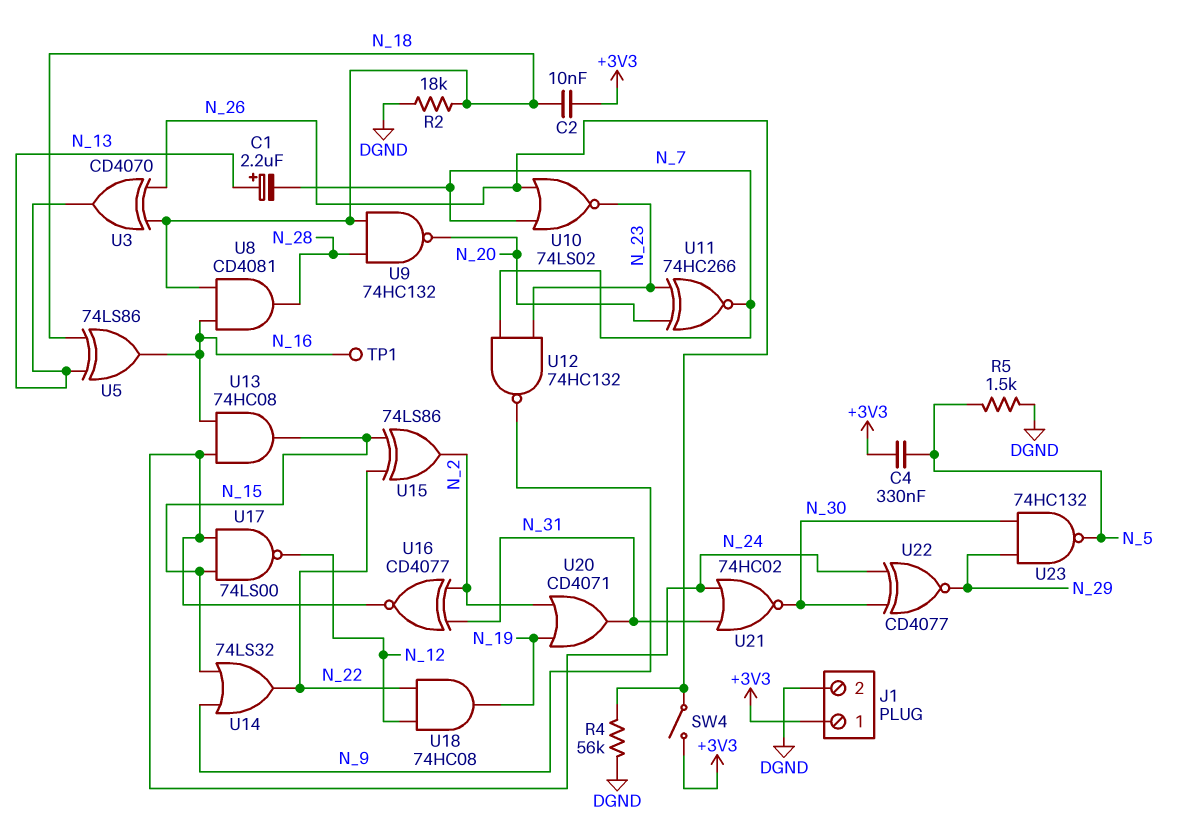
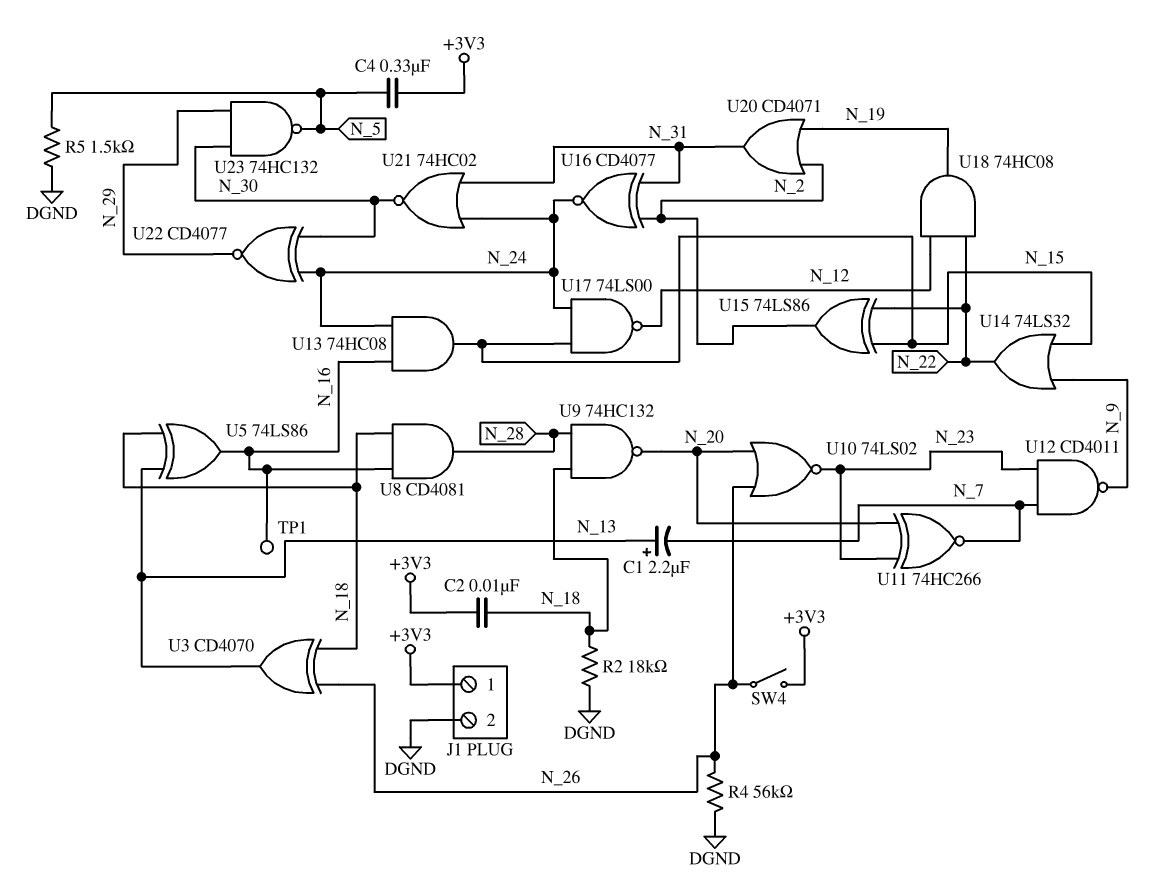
U10: NOR 74LS02 (in N_7, in N_26, out N_23) -> NOR 74LS02 (in N_20, in N_26, out N_23)
U12: NAND 74HC132 (in N_7, in N_23, out N_9) -> NAND CD4011 (in N_7, in N_23, out N_9)

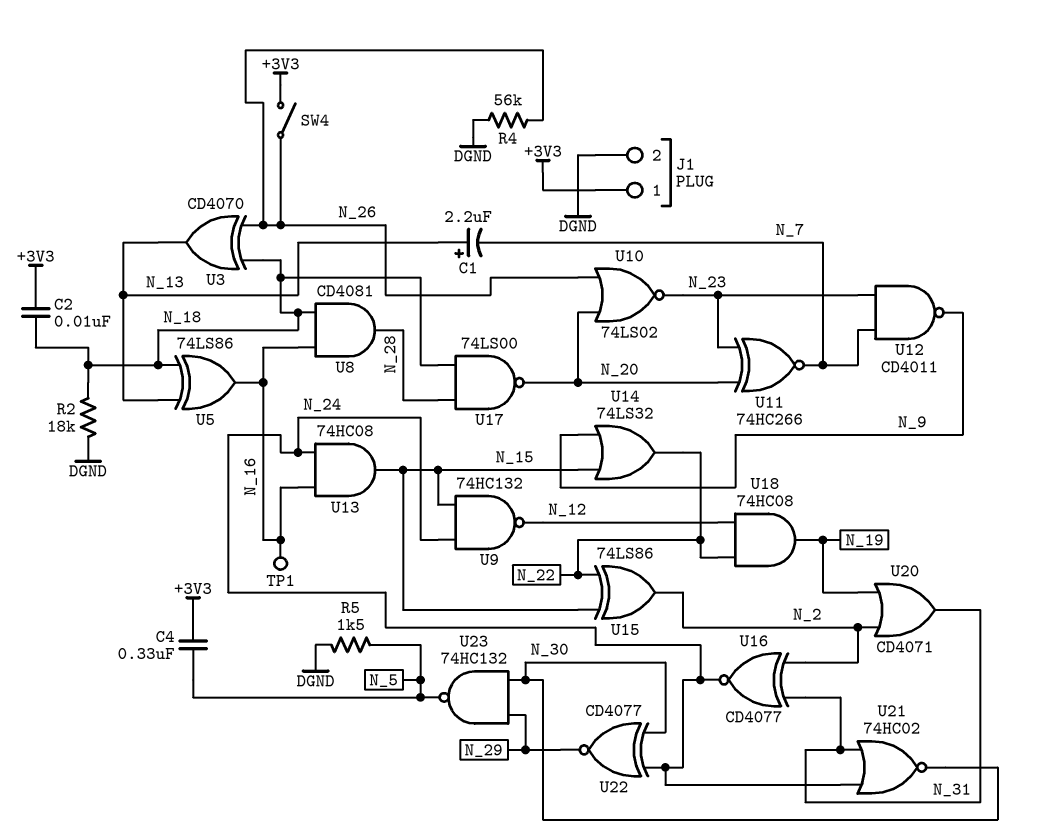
U9: NAND 74HC132 (in N_18, in N_28, out N_20) -> NAND 74HC132 (in N_15, in N_24, out N_12)
U17: NAND 74LS00 (in N_15, in N_24, out N_12) -> NAND 74LS00 (in N_18, in N_28, out N_20)

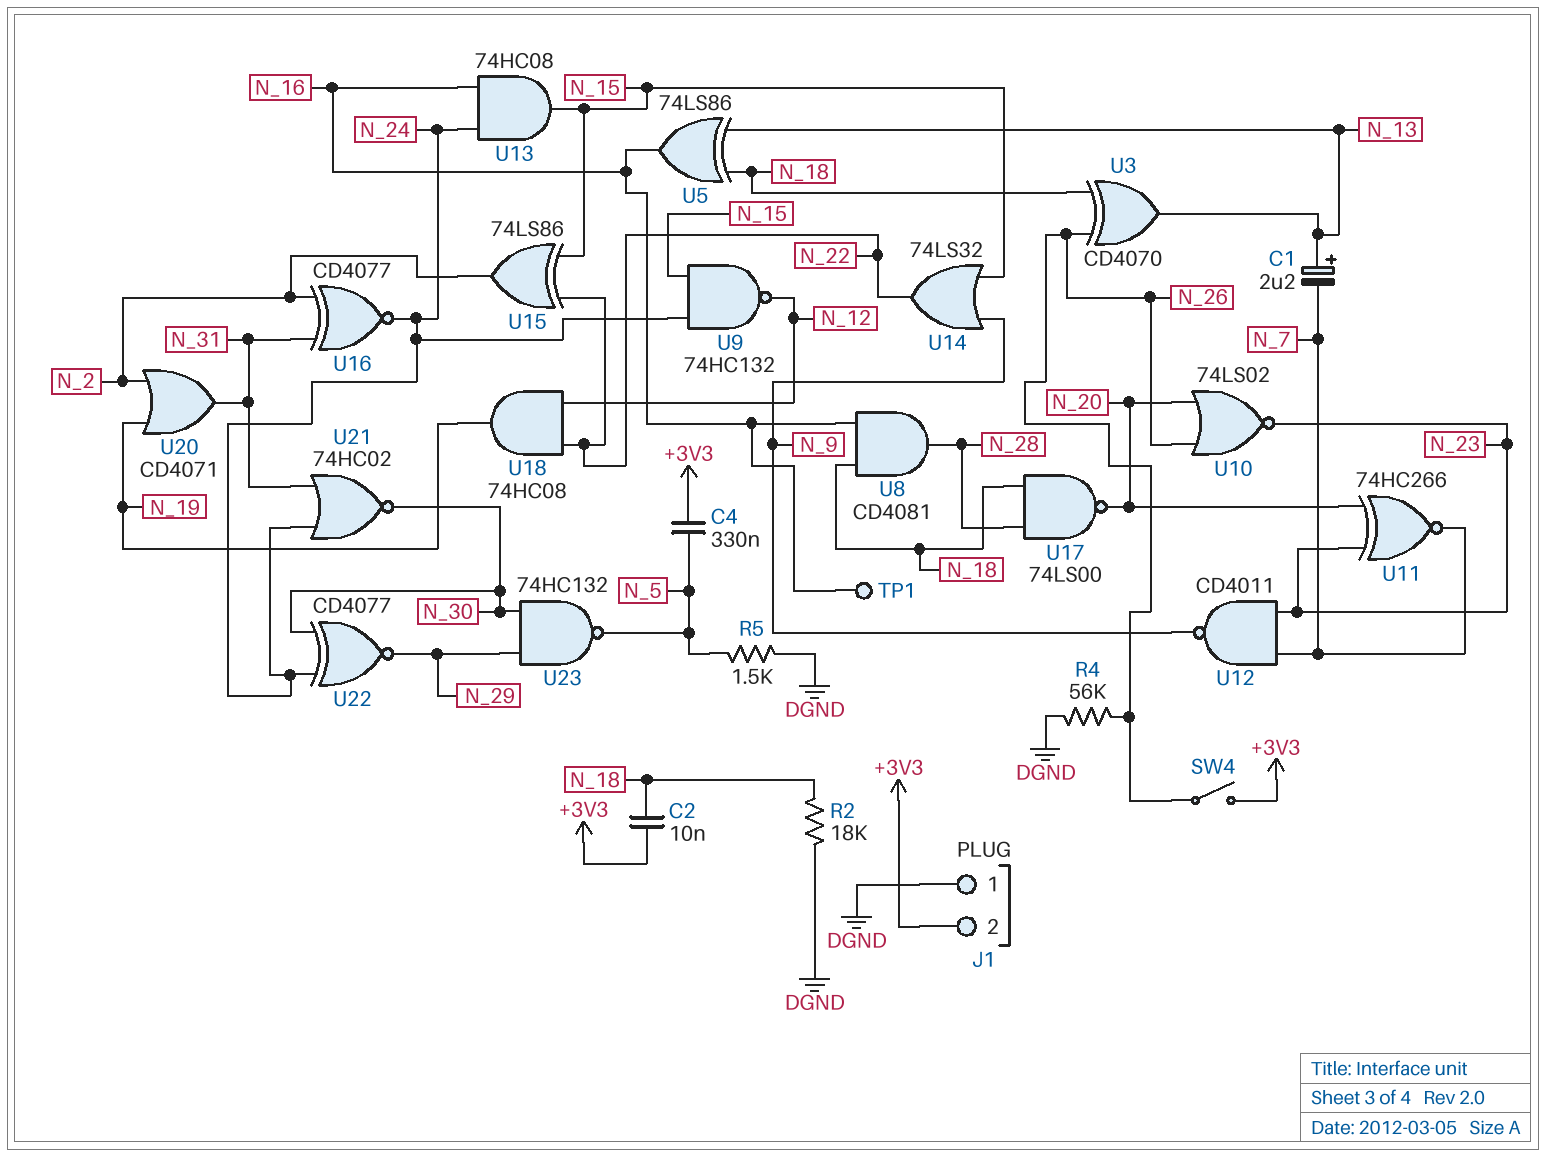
J1 pin 1: +3V3 -> DGND
J1 pin 2: DGND -> +3V3

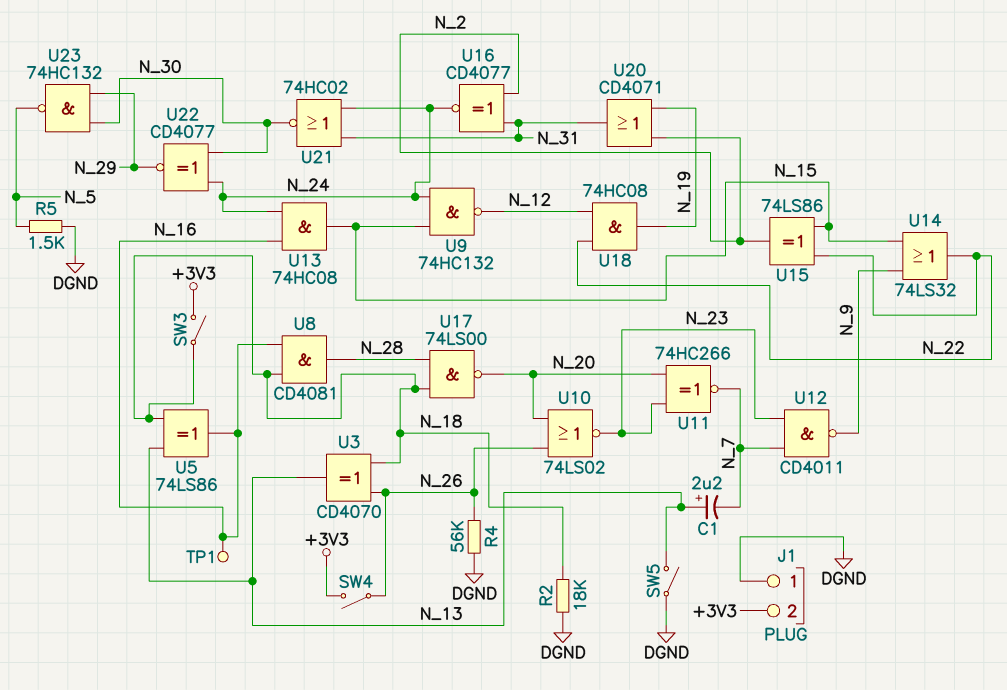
C2: 10nF (+3V3, N_18) -> none
C4: 330nF (+3V3, N_5) -> none
SW3: none -> switch (+3V3, N_18)
SW5: none -> switch (DGND, N_13)

